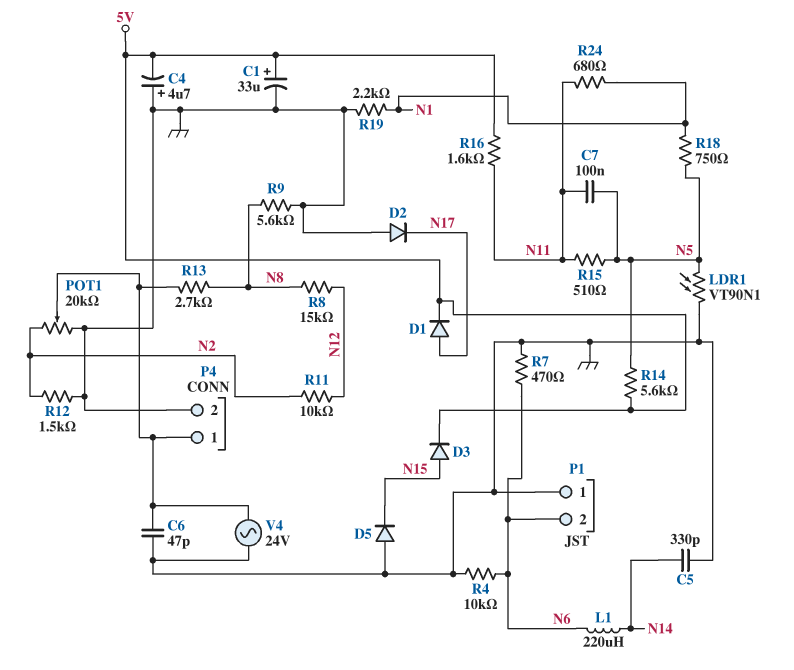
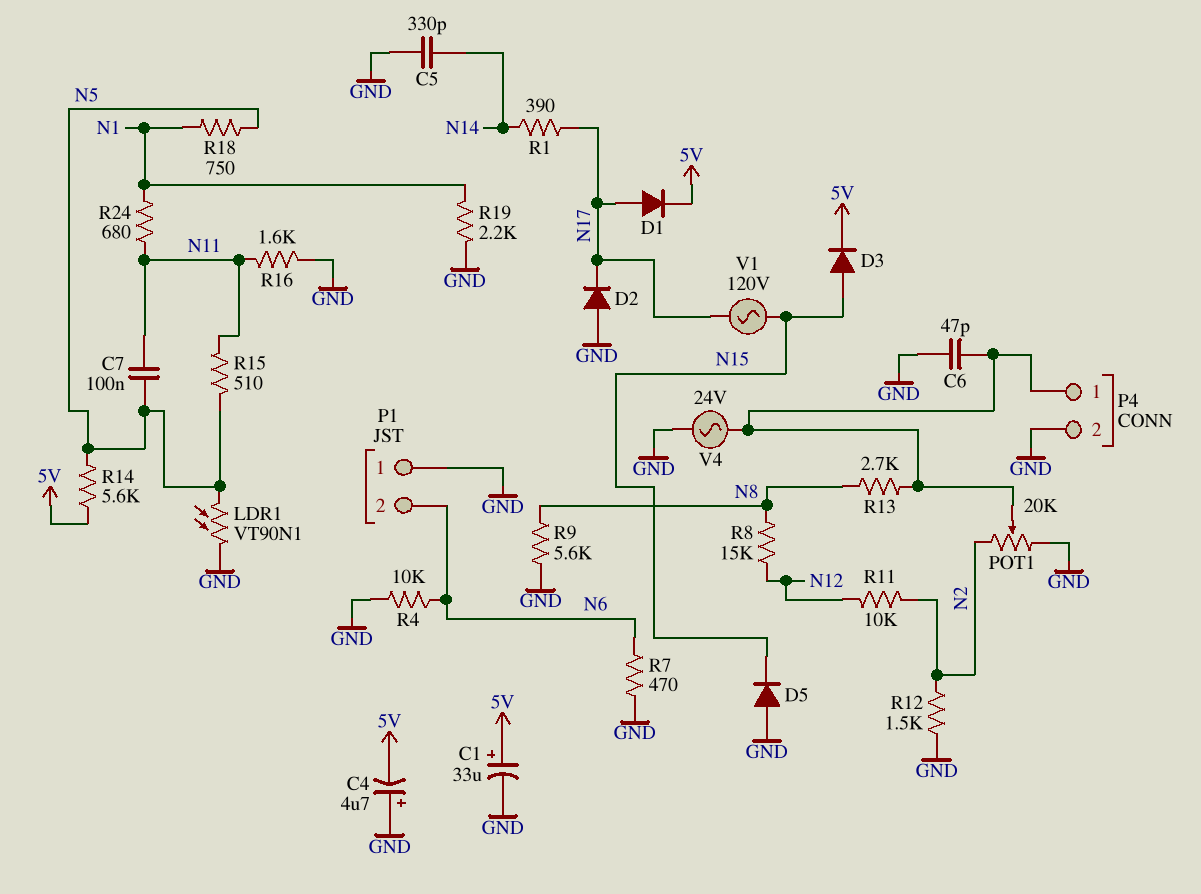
L1: 220uH (N6, N14) -> none
R1: none -> 390 (N14, N17)
R16: 1.6k (5V, N11) -> 1.6k (GND, N11)
V1: none -> AC 120V (N15, N17)

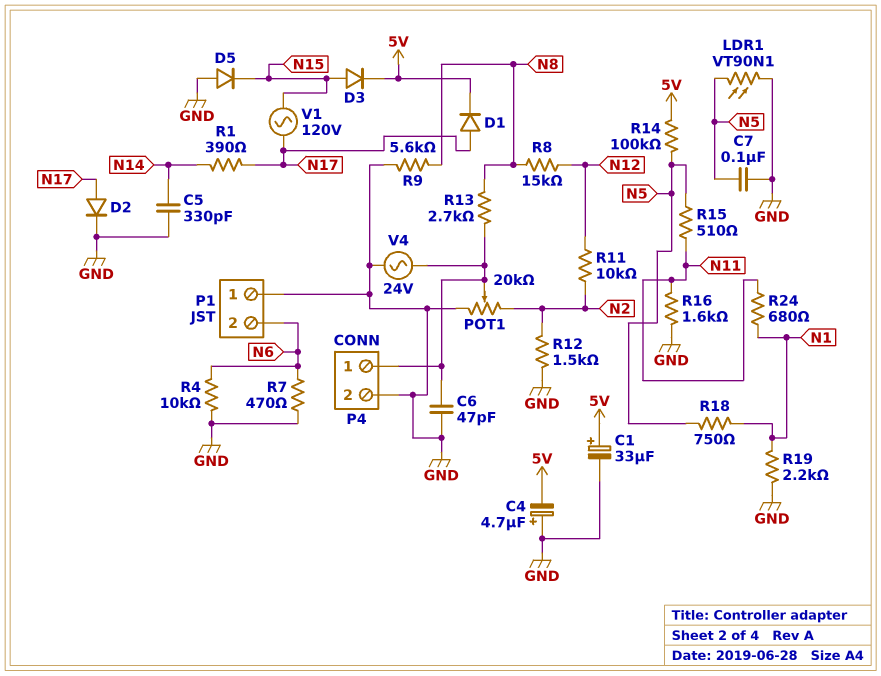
C7: 100nF (N5, N11) -> 100nF (GND, N5)
D2: diode (A GND, K N17) -> diode (A N17, K GND)
R14: 5.6k (5V, N5) -> 100k (5V, N5)

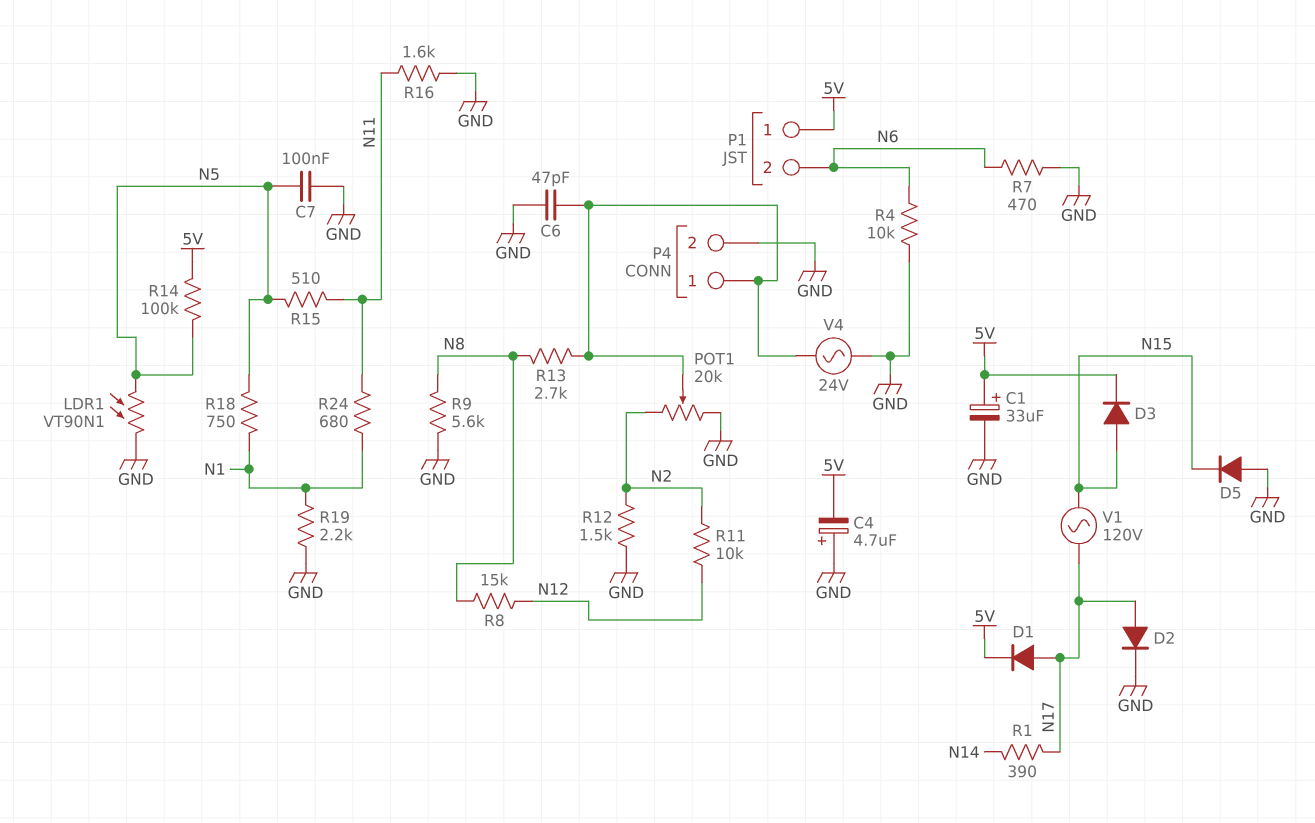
C5: 330pF (GND, N14) -> none
P1 pin 1: GND -> 5V

